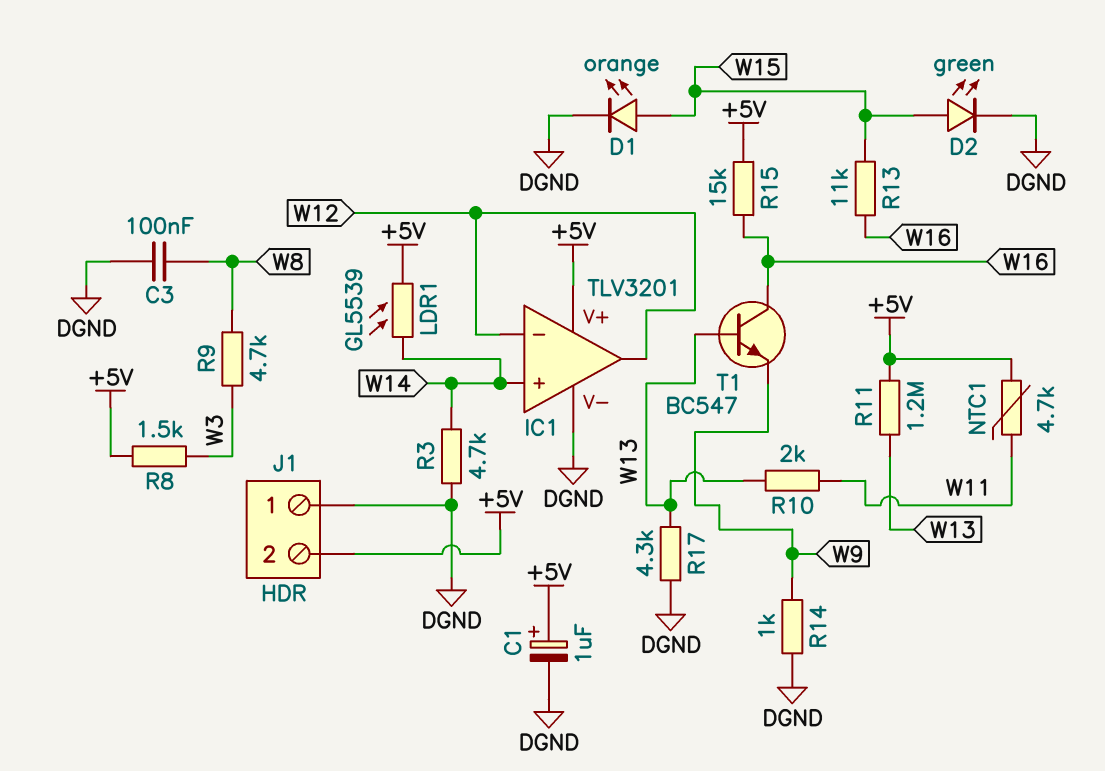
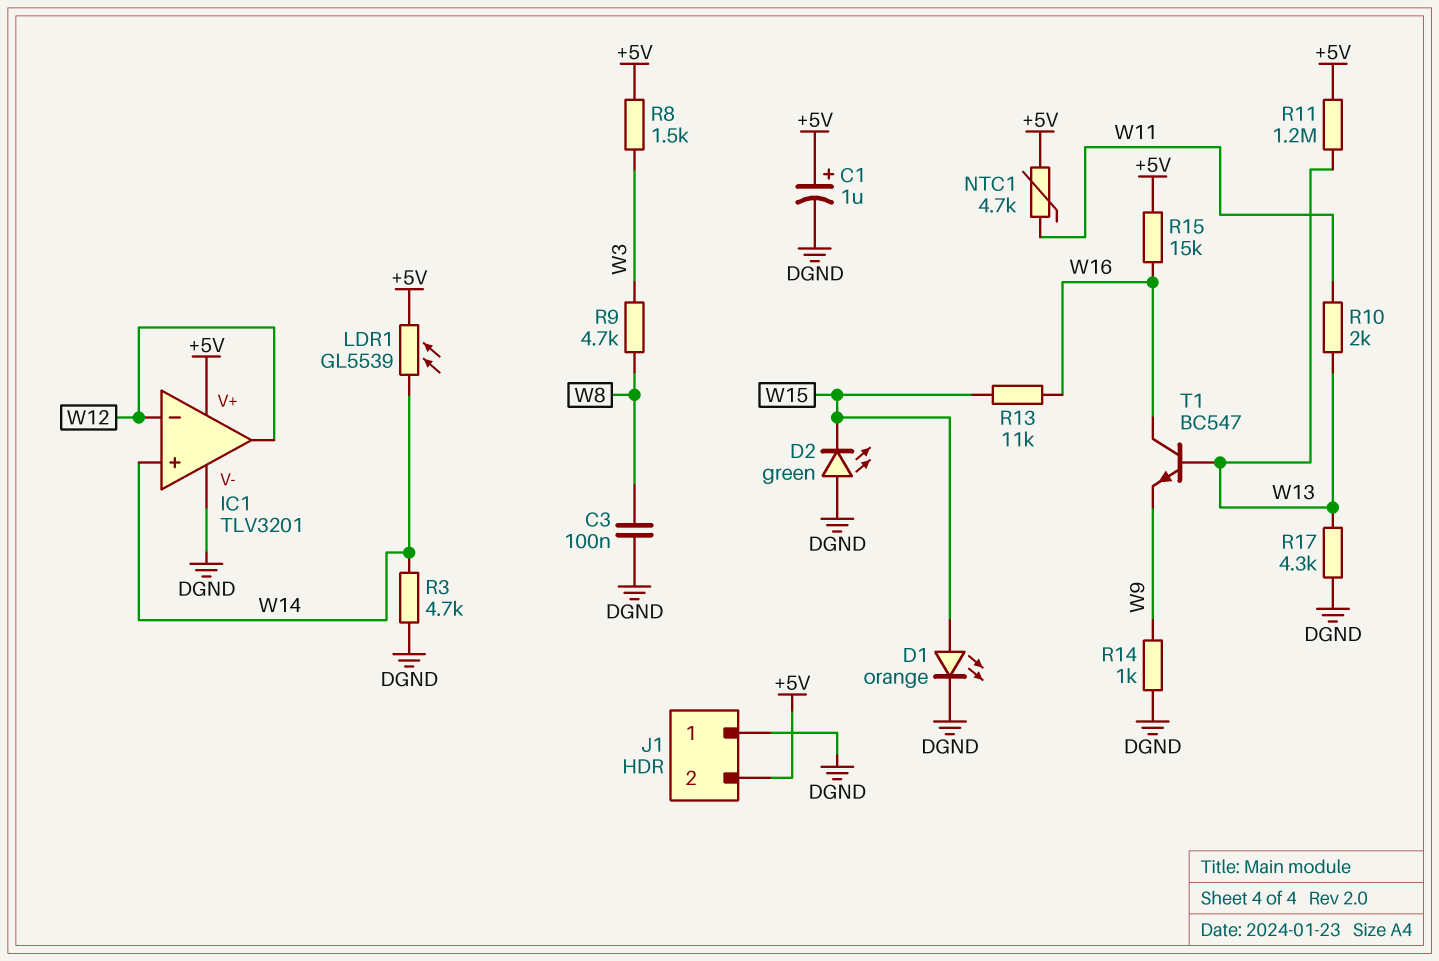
D2: LED green (A W15, K DGND) -> LED green (A DGND, K W15)

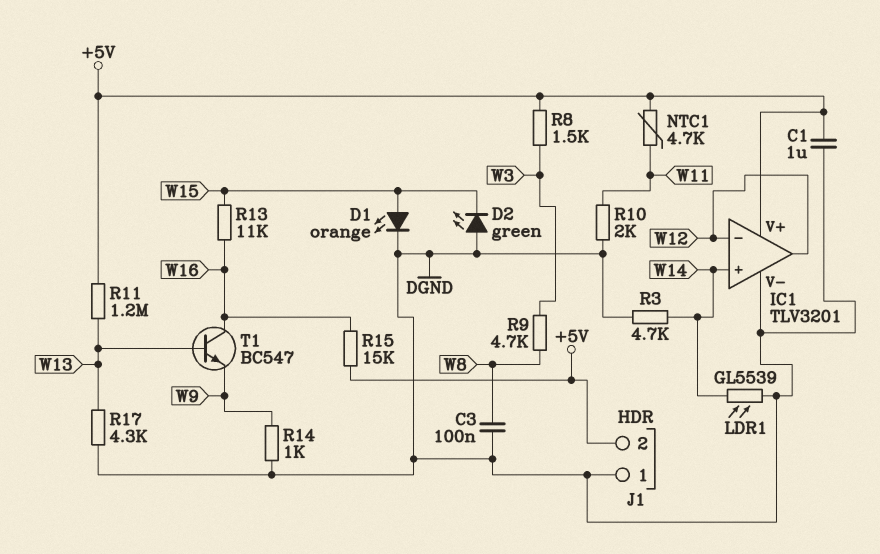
C1: 1uF (plus +5V, minus DGND) -> 1uF (+5V, DGND)
LDR1: GL5539 (+5V, W14) -> GL5539 (DGND, W14)
R10: 2k (W11, W13) -> 2k (DGND, W11)

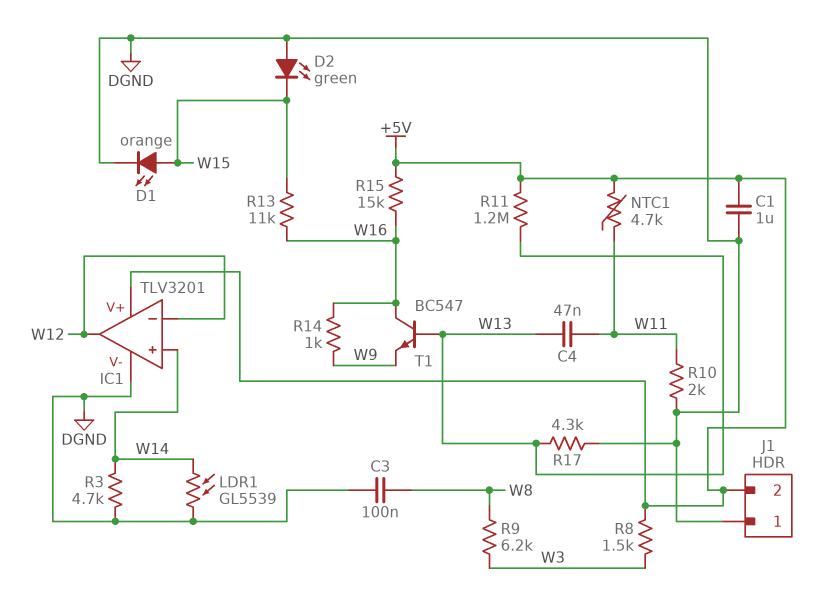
C4: none -> 47nF (W11, W13)
R9: 4.7k (W3, W8) -> 6.2k (W3, W8)
R14: 1k (DGND, W9) -> 1k (W9, W16)

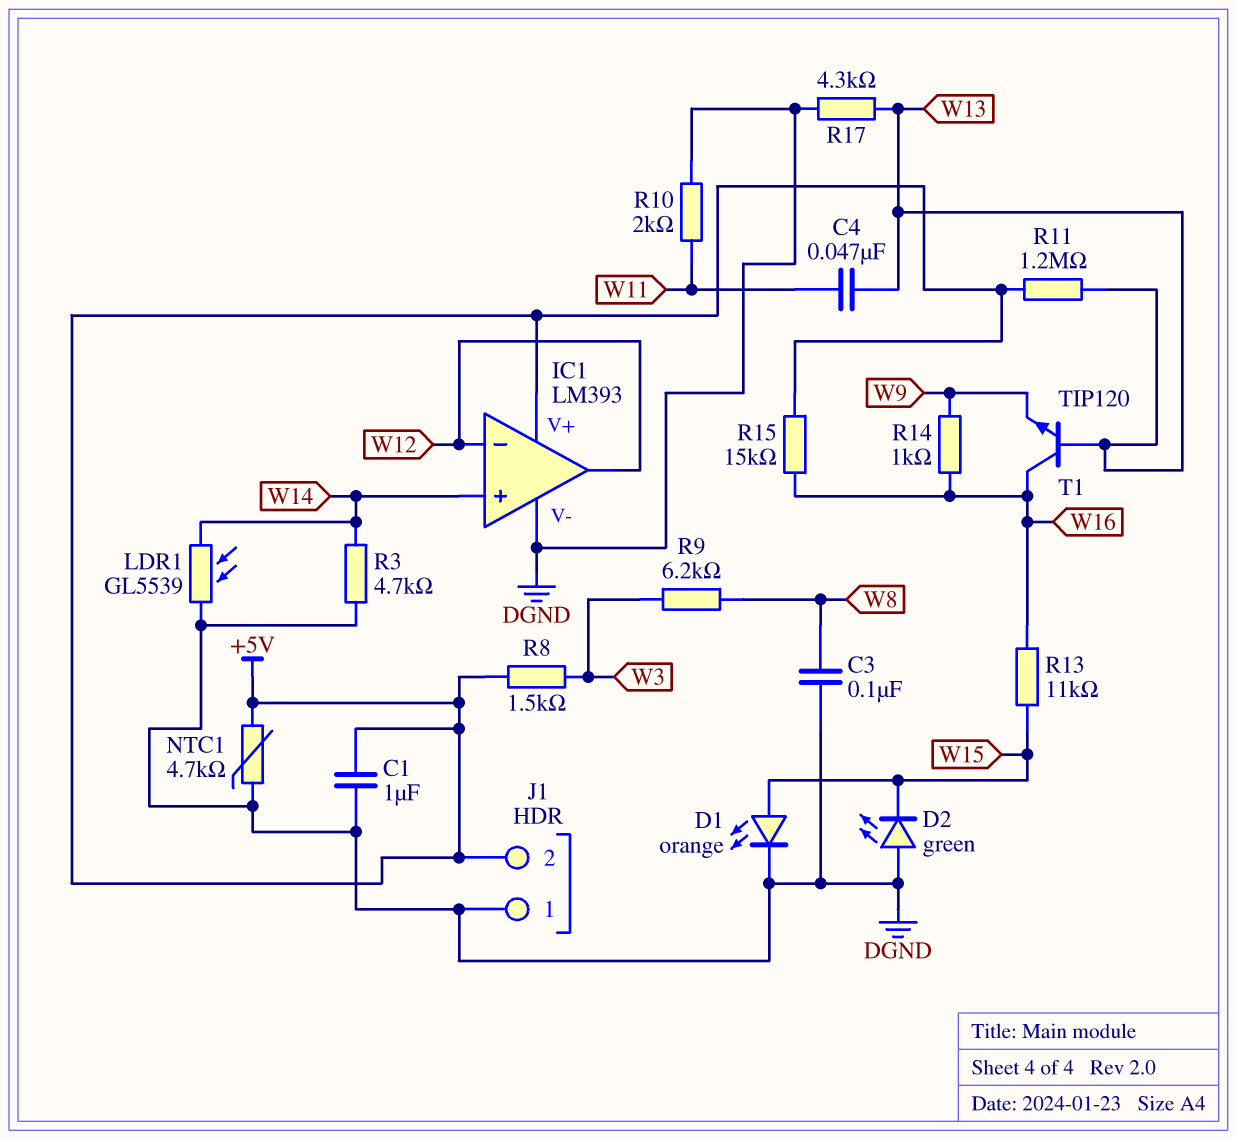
IC1: TLV3201 -> LM393
NTC1: 4.7k (+5V, W11) -> 4.7k (+5V, DGND)
T1: NPN BC547 (B W13, C W16, E W9) -> NPN TIP120 (B W13, C W16, E W9)

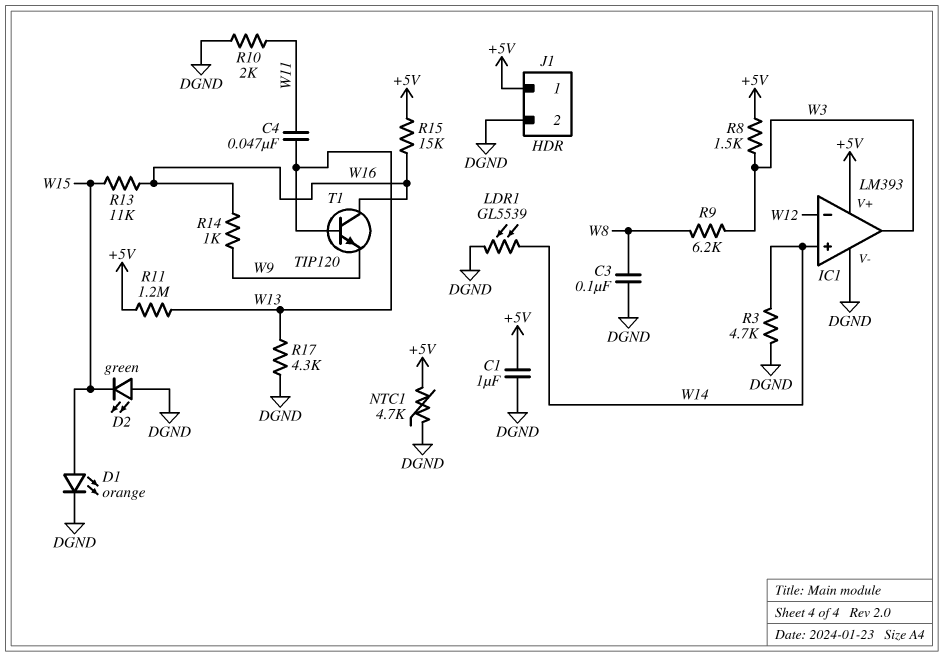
IC1 pin out: W12 -> W3
J1 pin 1: DGND -> +5V
J1 pin 2: +5V -> DGND

